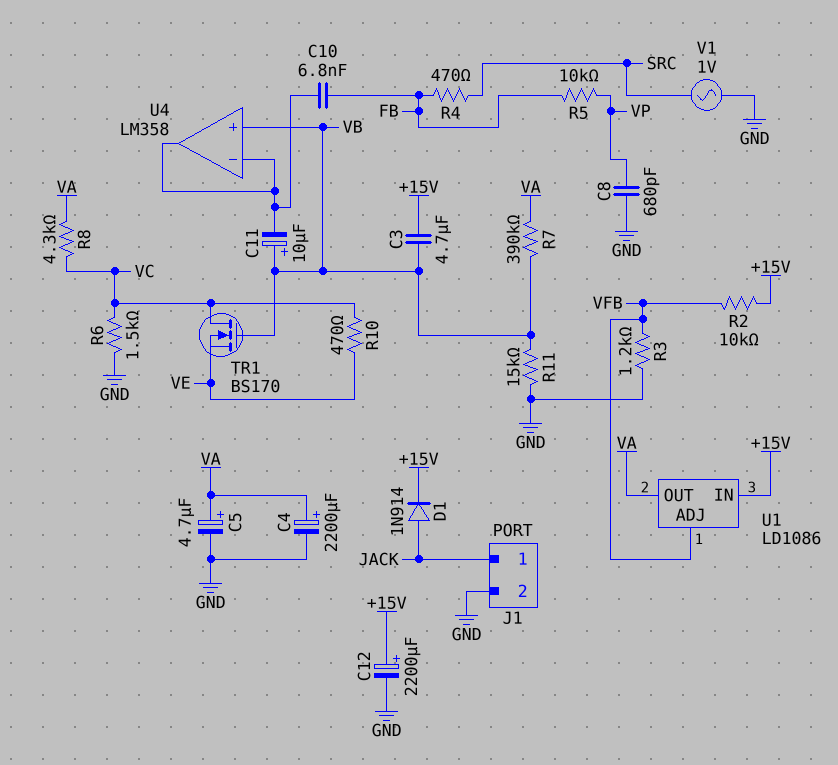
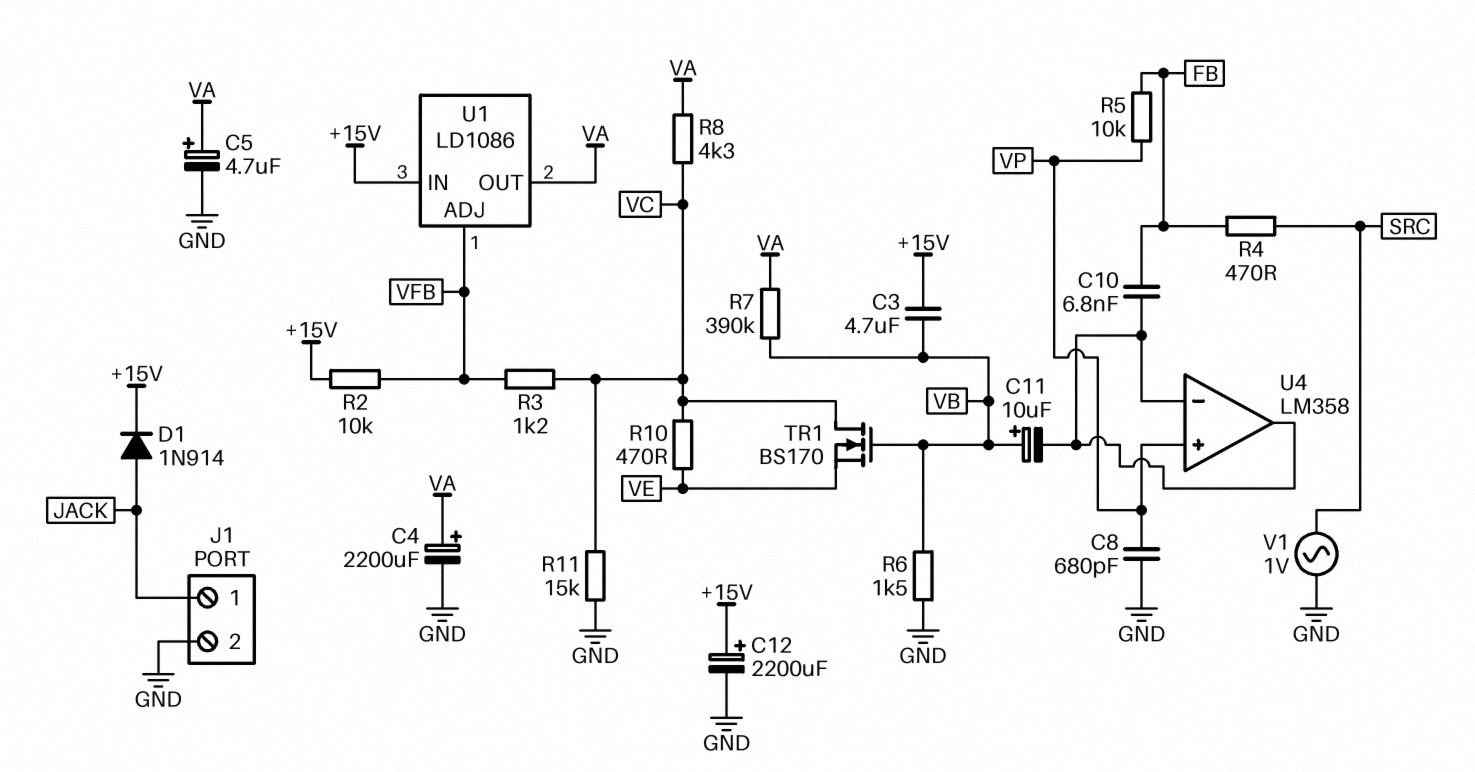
R3: 1.2k (GND, VFB) -> 1.2k (VC, VFB)
R6: 1.5k (GND, VC) -> 1.5k (GND, VB)
R11: 15k (GND, VB) -> 15k (GND, VC)
U4 pin in+: VB -> VP

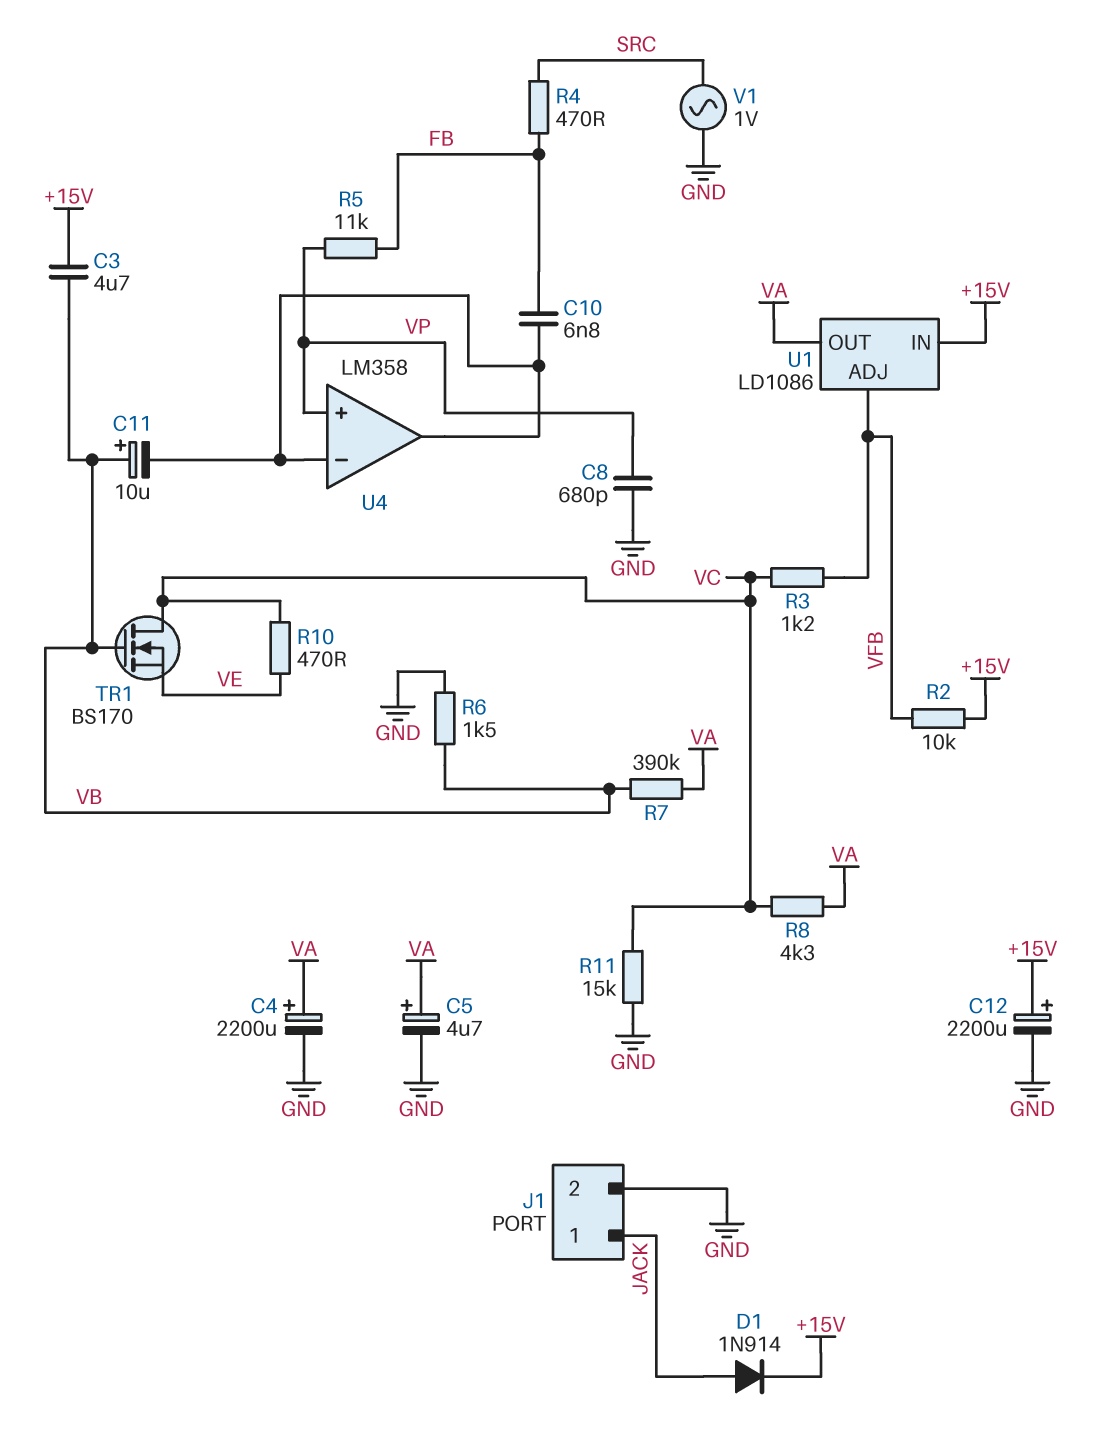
R5: 10k (FB, VP) -> 11k (FB, VP)

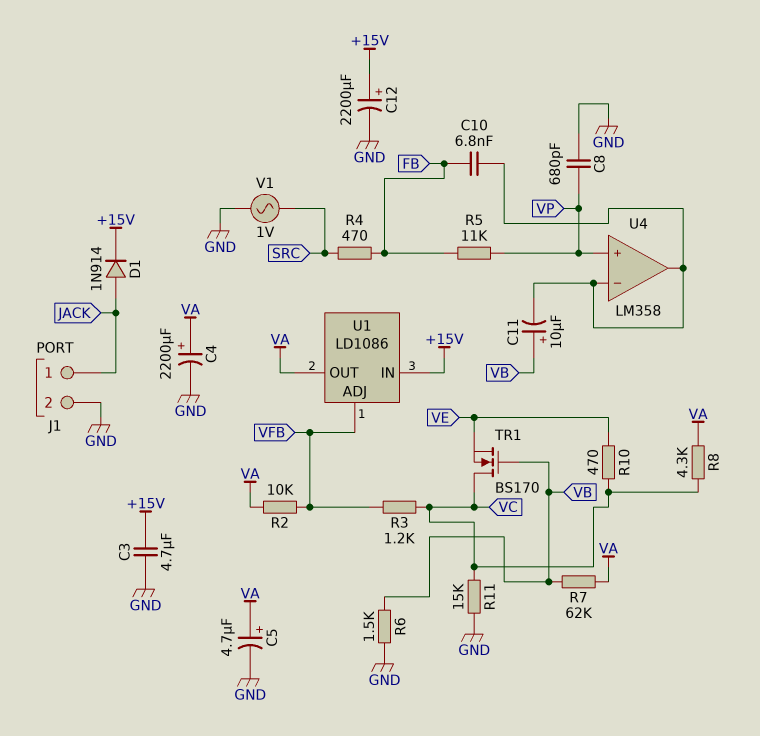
C3: 4.7uF (+15V, VB) -> 4.7uF (+15V, GND)
R2: 10k (+15V, VFB) -> 10k (VA, VFB)
R7: 390k (VA, VB) -> 62k (VA, VB)

